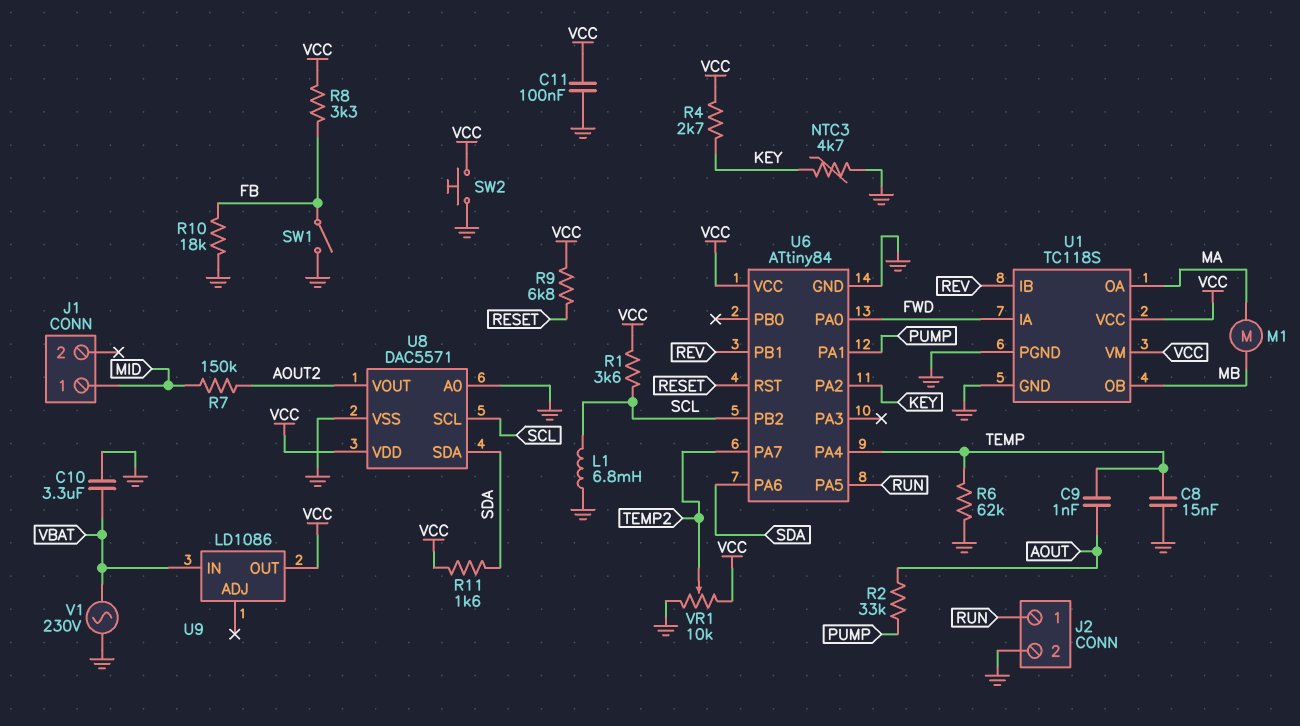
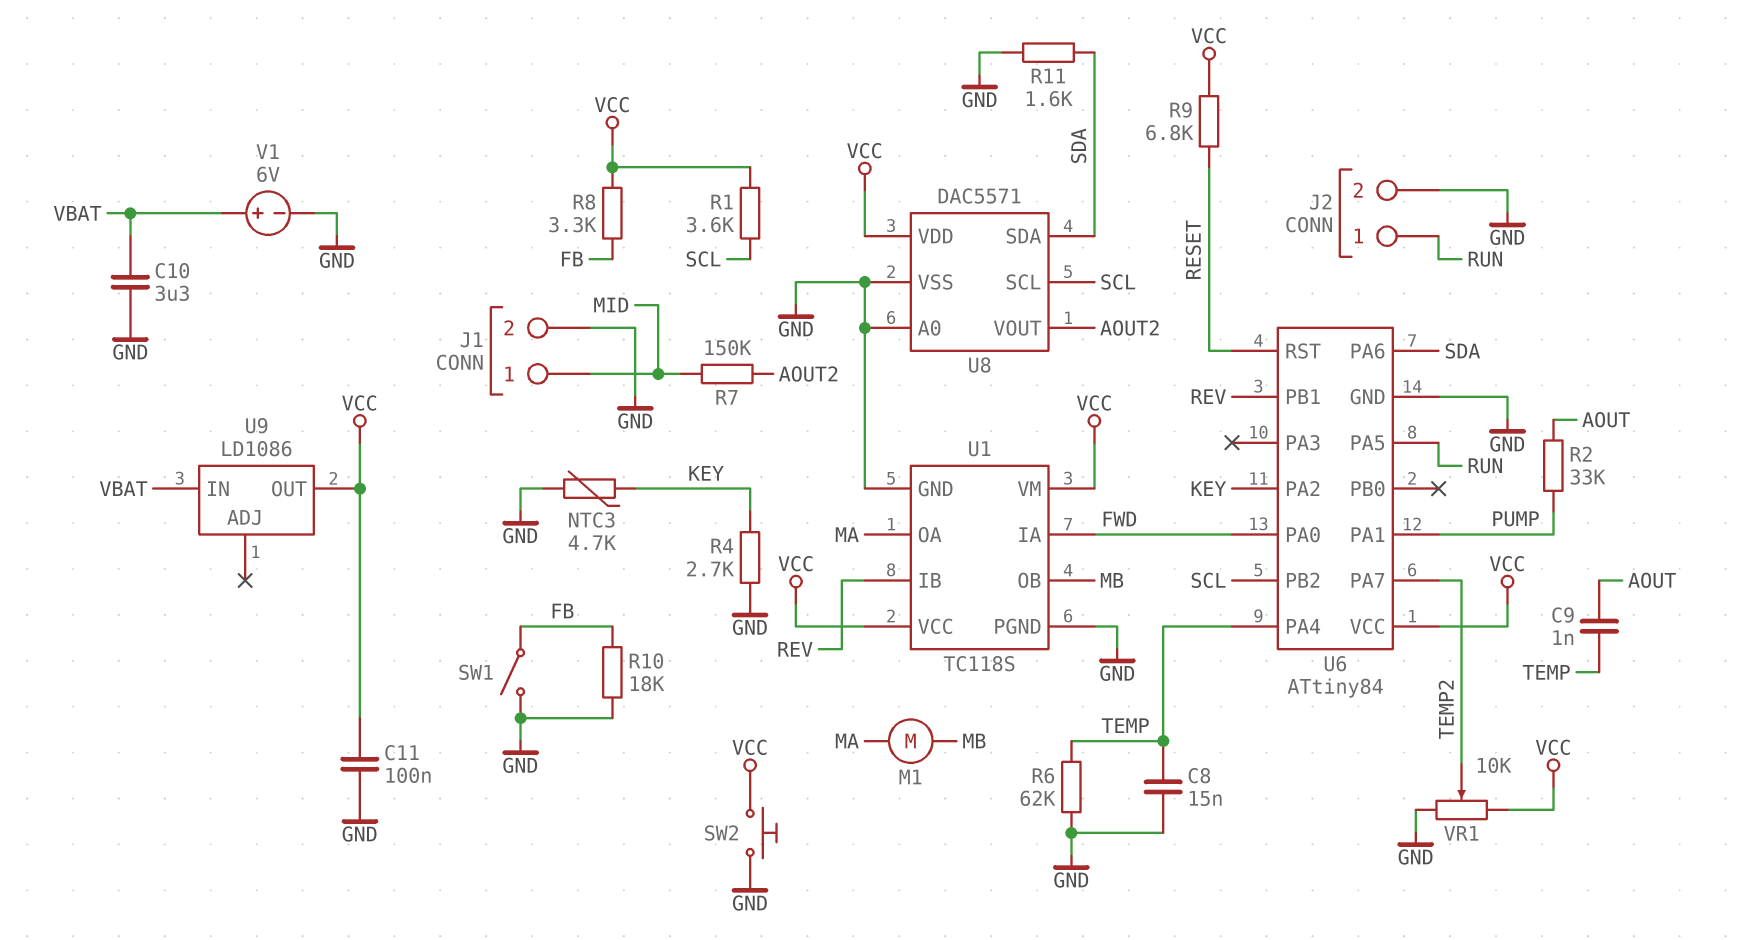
J1 pin 2: none -> GND
L1: 6.8mH (GND, SCL) -> none
R4: 2.7k (KEY, VCC) -> 2.7k (GND, KEY)
R11: 1.6k (SDA, VCC) -> 1.6k (GND, SDA)
V1: AC 230V (GND, VBAT) -> 6V (plus VBAT, minus GND)

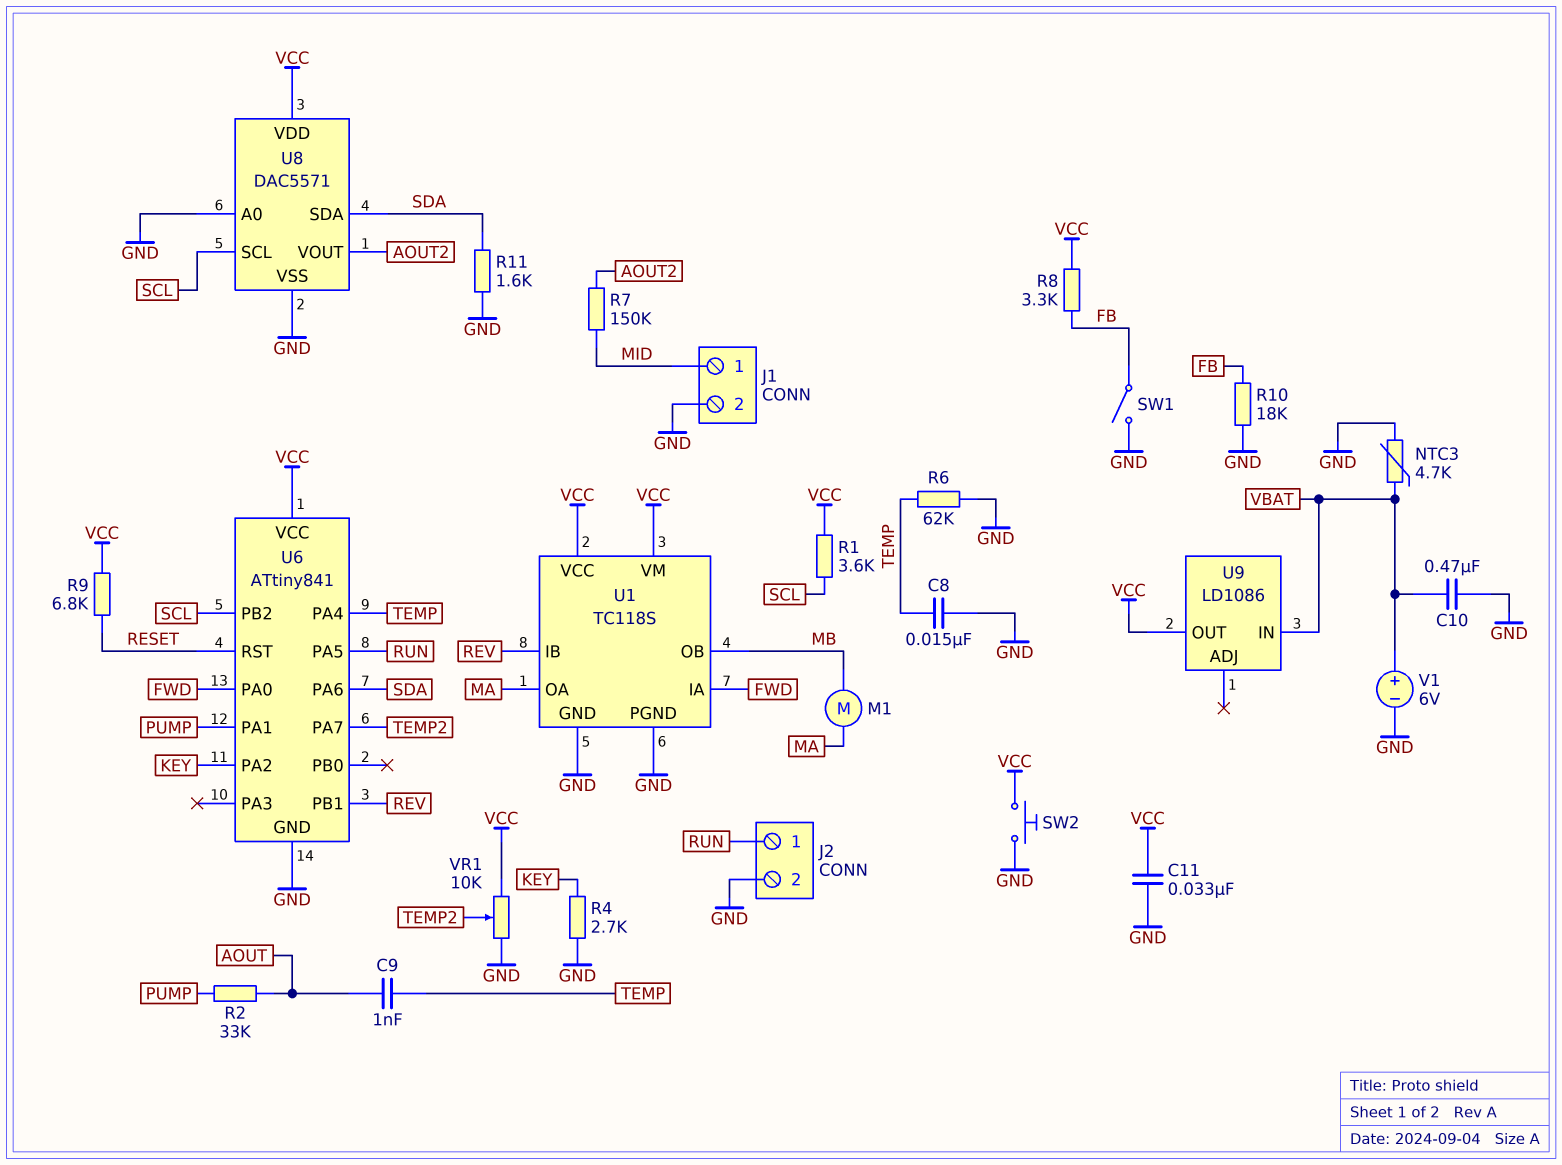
C10: 3.3uF (GND, VBAT) -> 470nF (GND, VBAT)
C11: 100nF (GND, VCC) -> 33nF (GND, VCC)
NTC3: 4.7k (GND, KEY) -> 4.7k (GND, VBAT)
U6: ATtiny84 -> ATtiny841

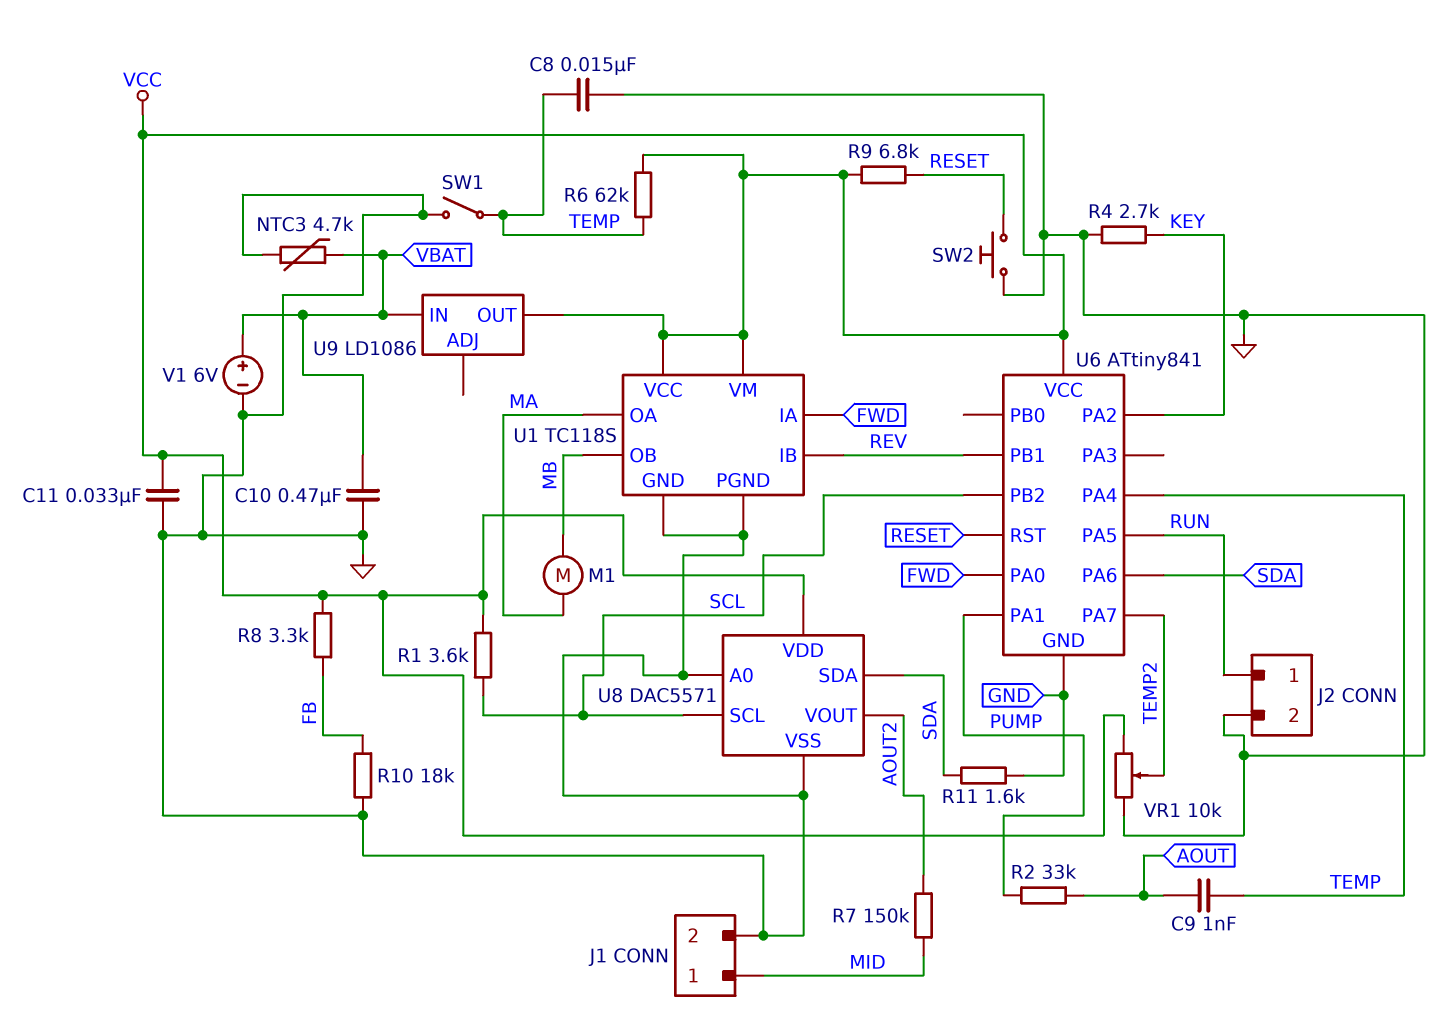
R6: 62k (GND, TEMP) -> 62k (TEMP, VCC)
SW1: switch (FB, GND) -> switch (GND, TEMP)
SW2: button (GND, VCC) -> button (GND, RESET)

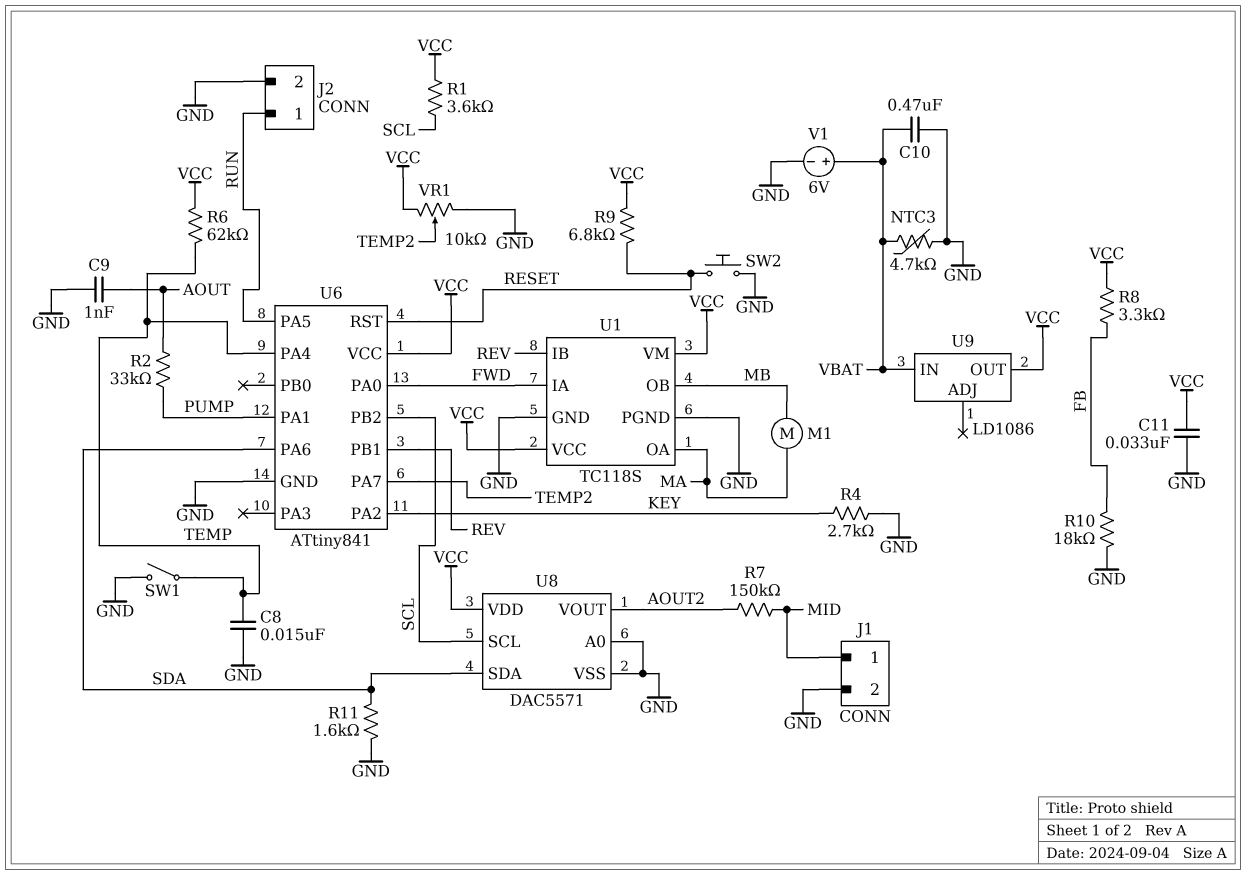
C9: 1nF (AOUT, TEMP) -> 1nF (AOUT, GND)

